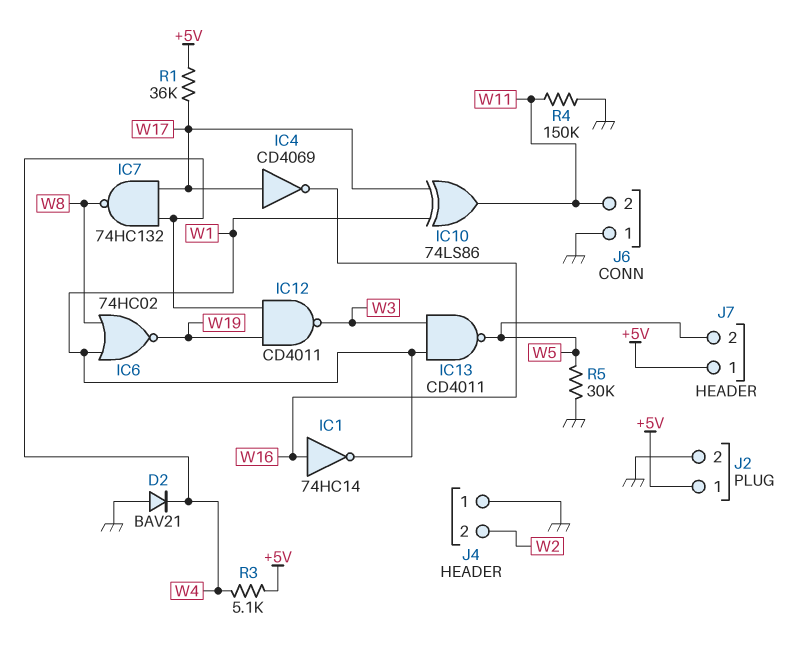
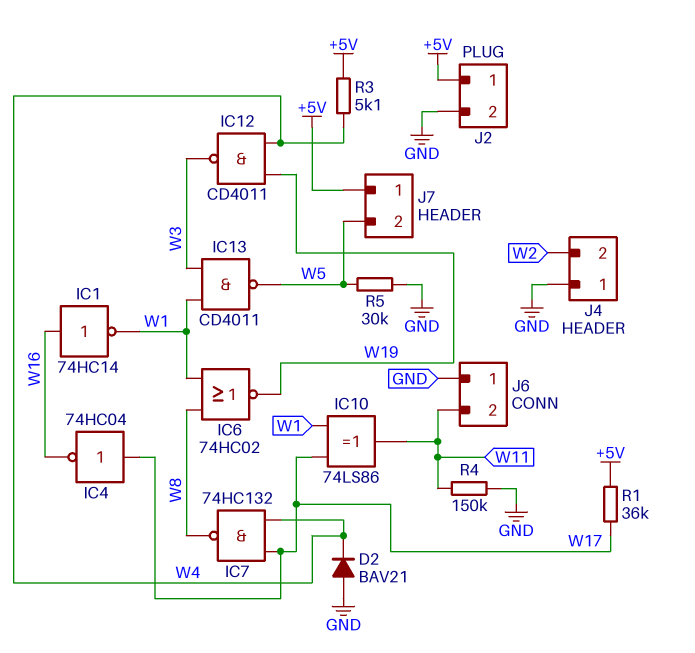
IC4: NOT CD4069 (in W17, out W16) -> NOT 74HC04 (in W17, out W16)

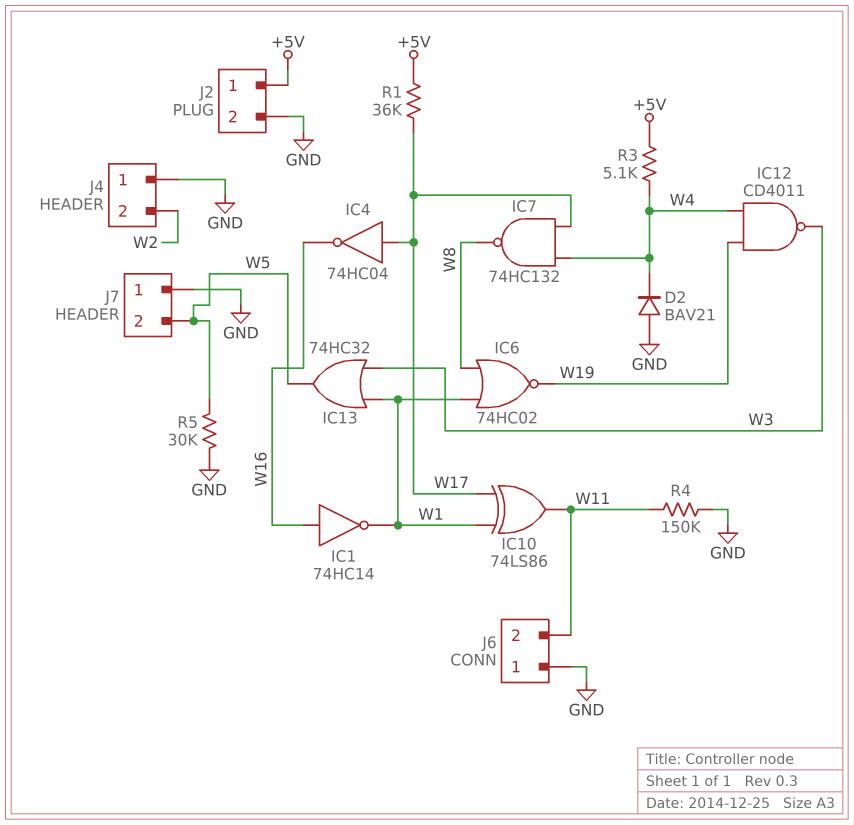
IC13: NAND CD4011 (in W1, in W3, out W5) -> OR 74HC32 (in W1, in W3, out W5)
J7 pin 1: +5V -> GND

